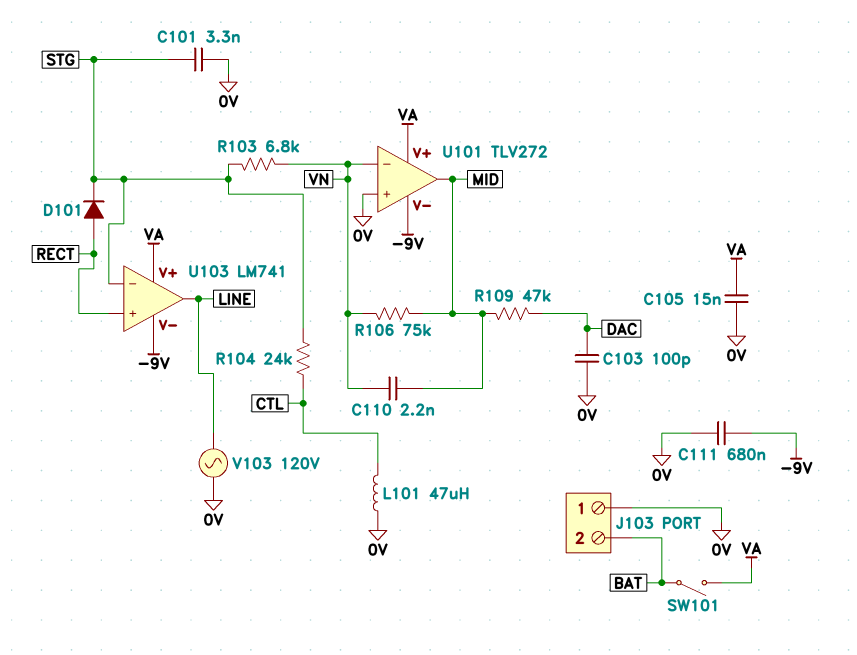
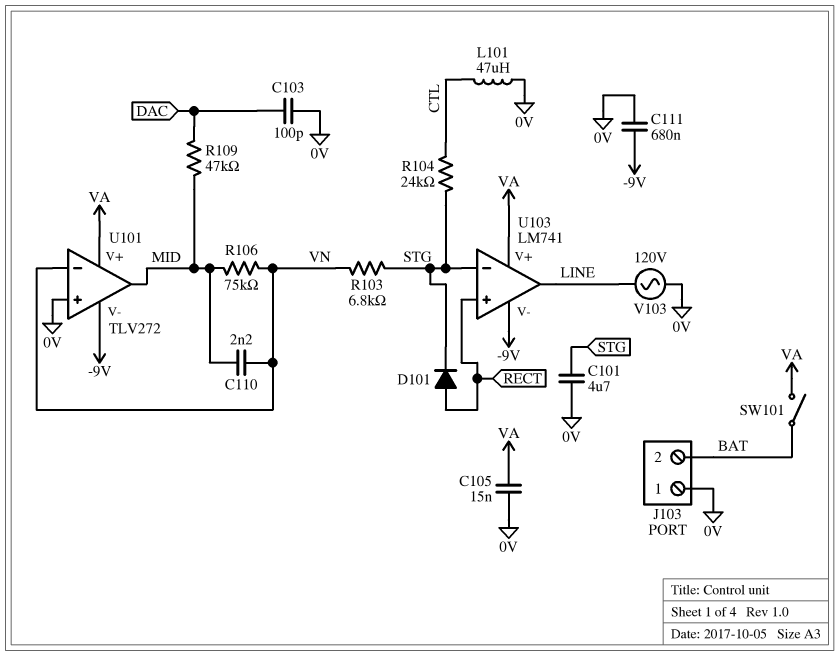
C101: 3.3nF (0V, STG) -> 4.7uF (0V, STG)

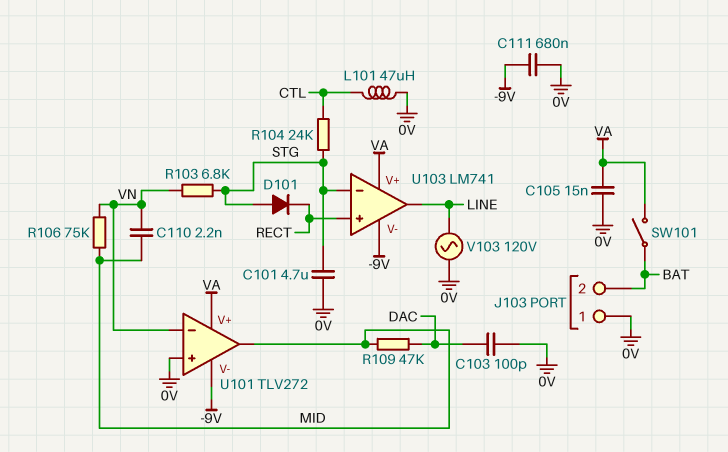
D101: diode (A RECT, K STG) -> diode (A STG, K RECT)

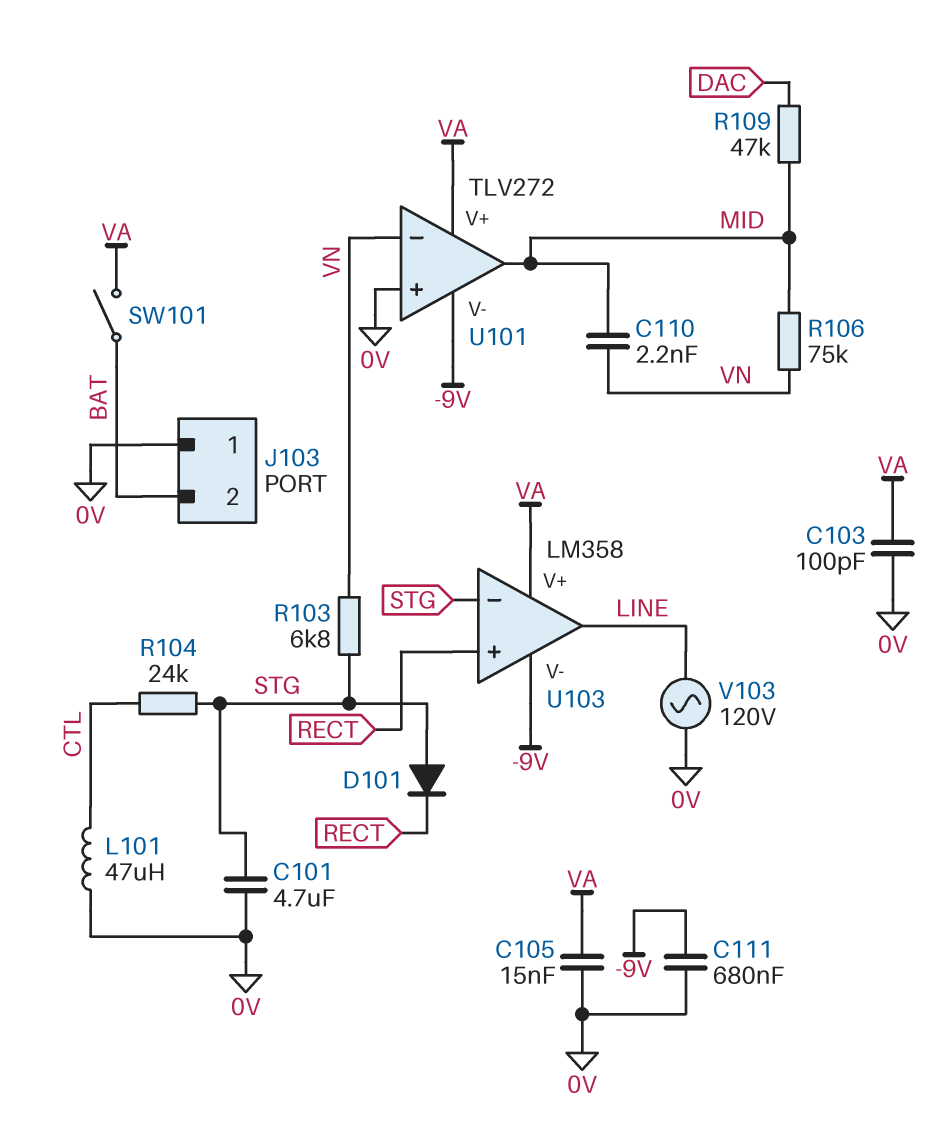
C103: 100pF (0V, DAC) -> 100pF (0V, VA)
U103: LM741 -> LM358

